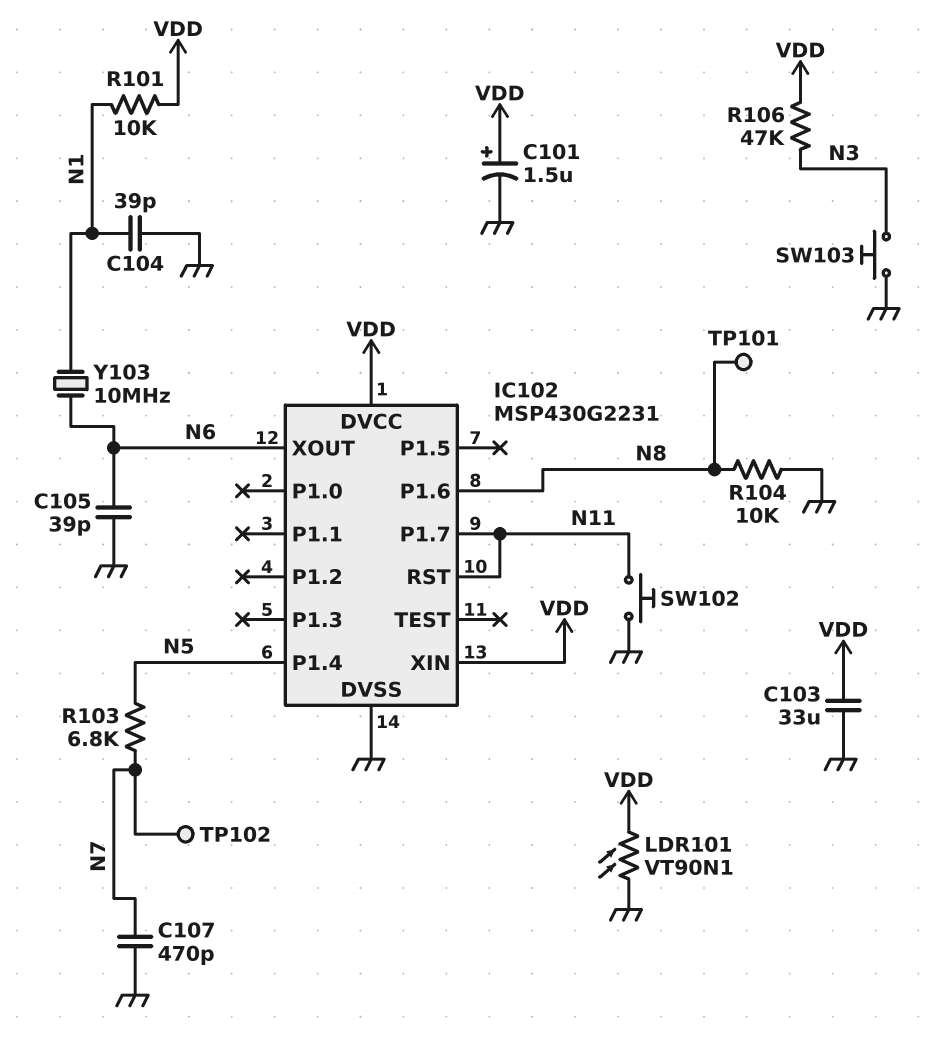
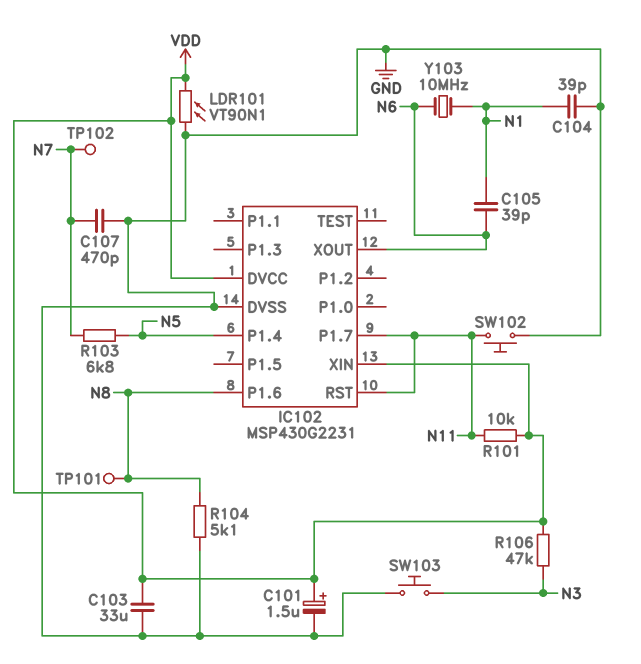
C105: 39pF (GND, N6) -> 39pF (N1, N6)
R101: 10k (N1, VDD) -> 10k (N11, VDD)
R104: 10k (GND, N8) -> 5.1k (GND, N8)

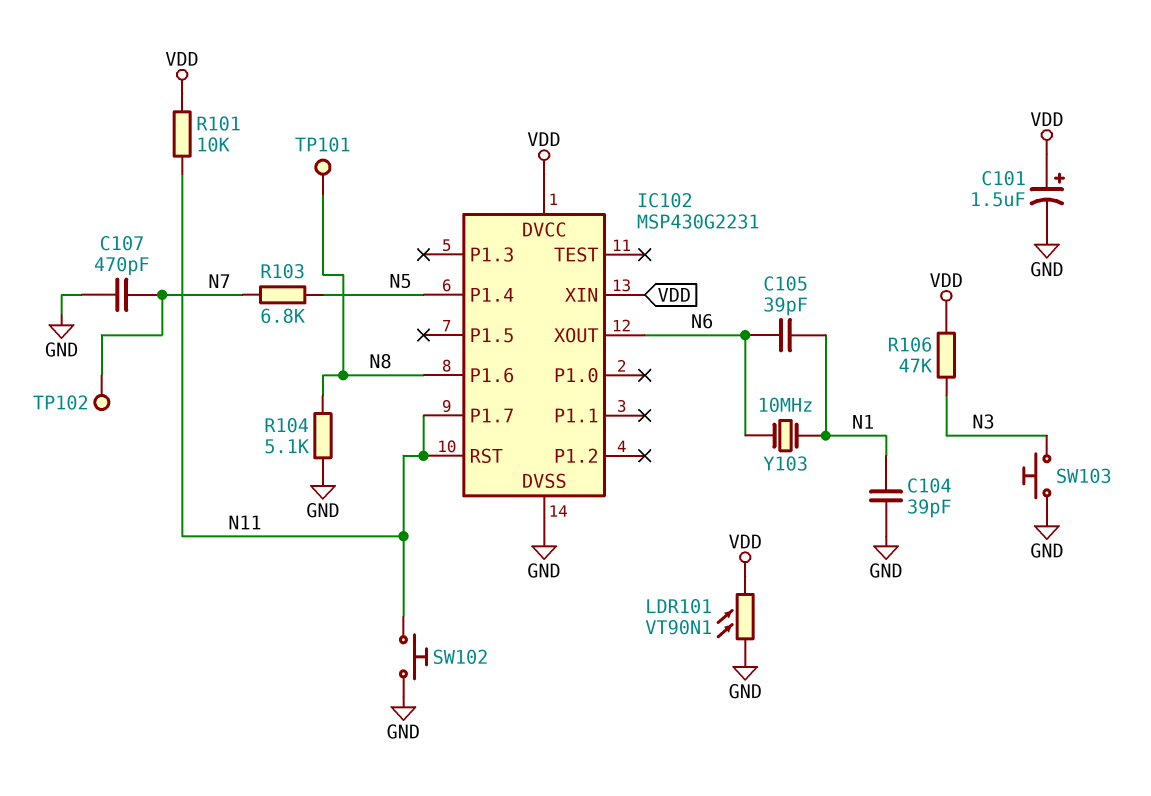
C103: 33uF (GND, VDD) -> none

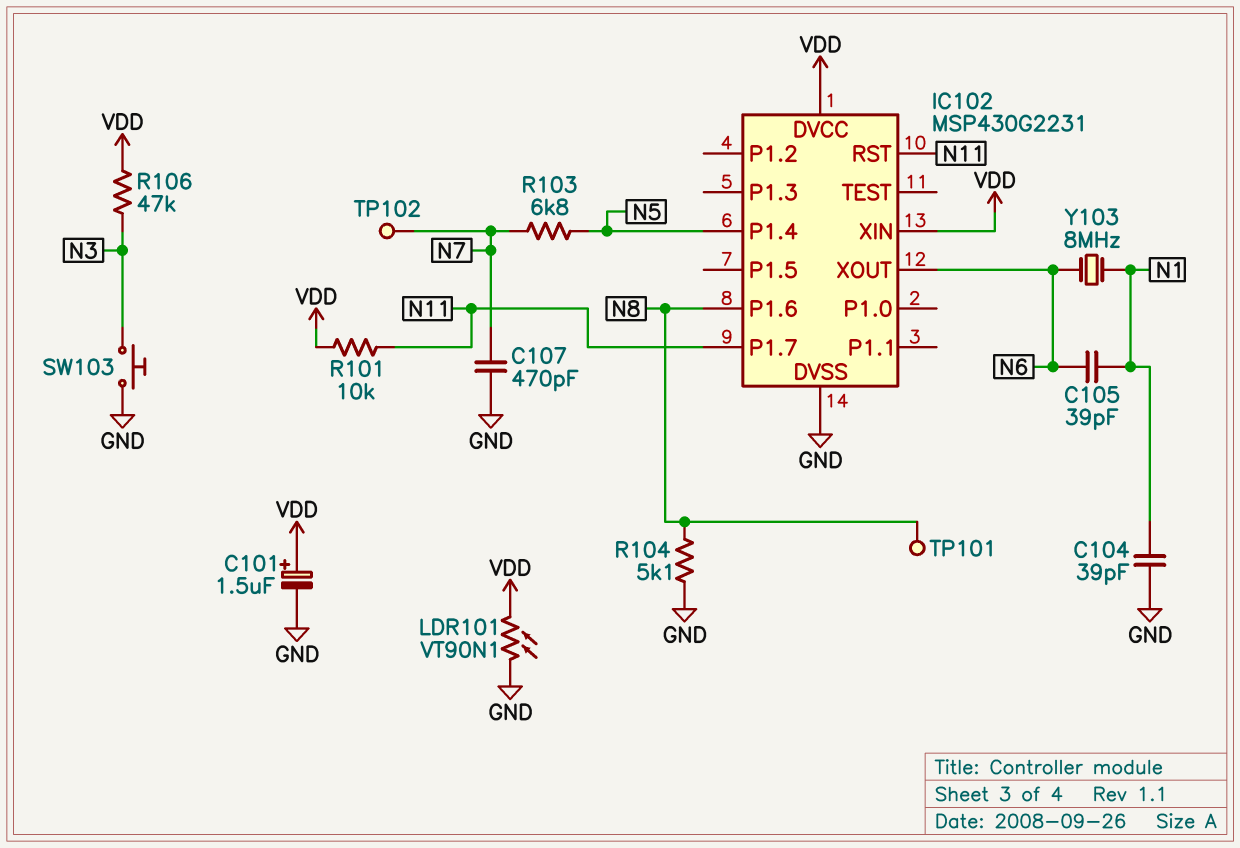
SW102: button (GND, N11) -> none
Y103: 10MHz (N1, N6) -> 8MHz (N1, N6)

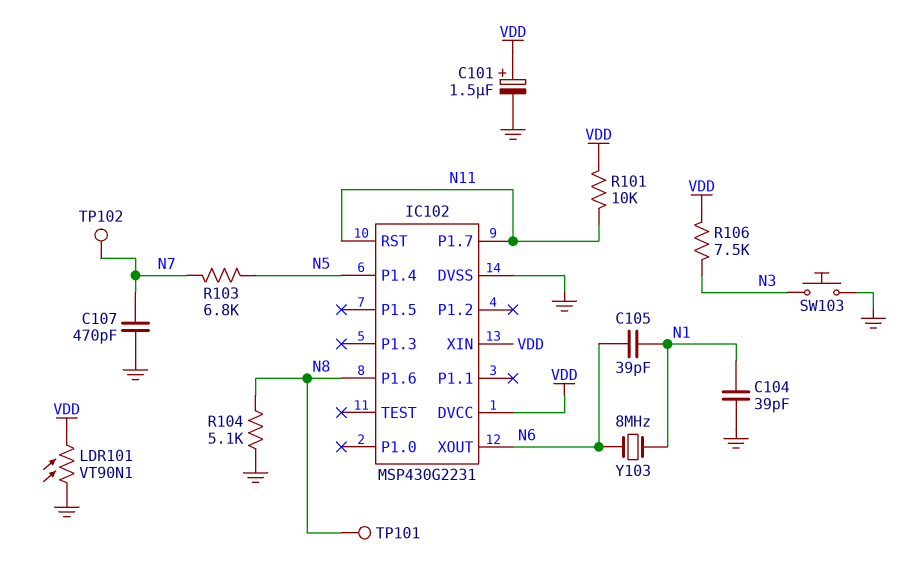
R106: 47k (N3, VDD) -> 7.5k (N3, VDD)

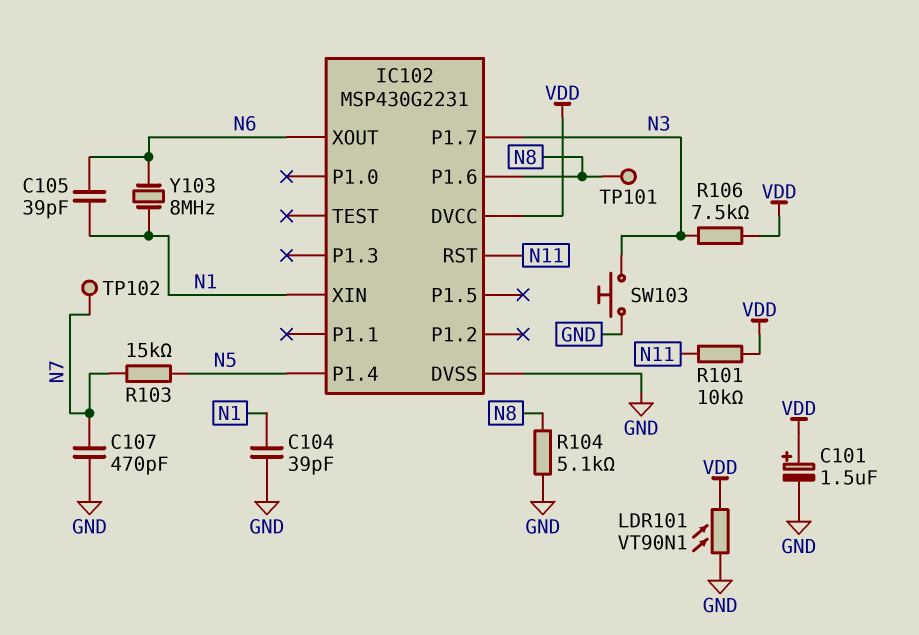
IC102 pin P1.7: N11 -> N3
IC102 pin XIN: VDD -> N1
R103: 6.8k (N5, N7) -> 15k (N5, N7)

